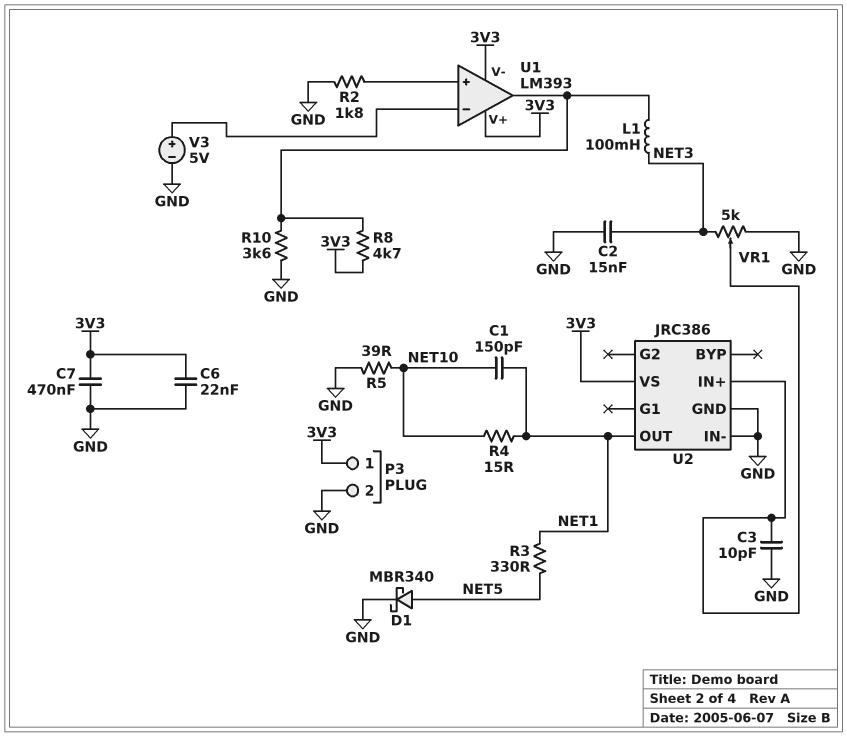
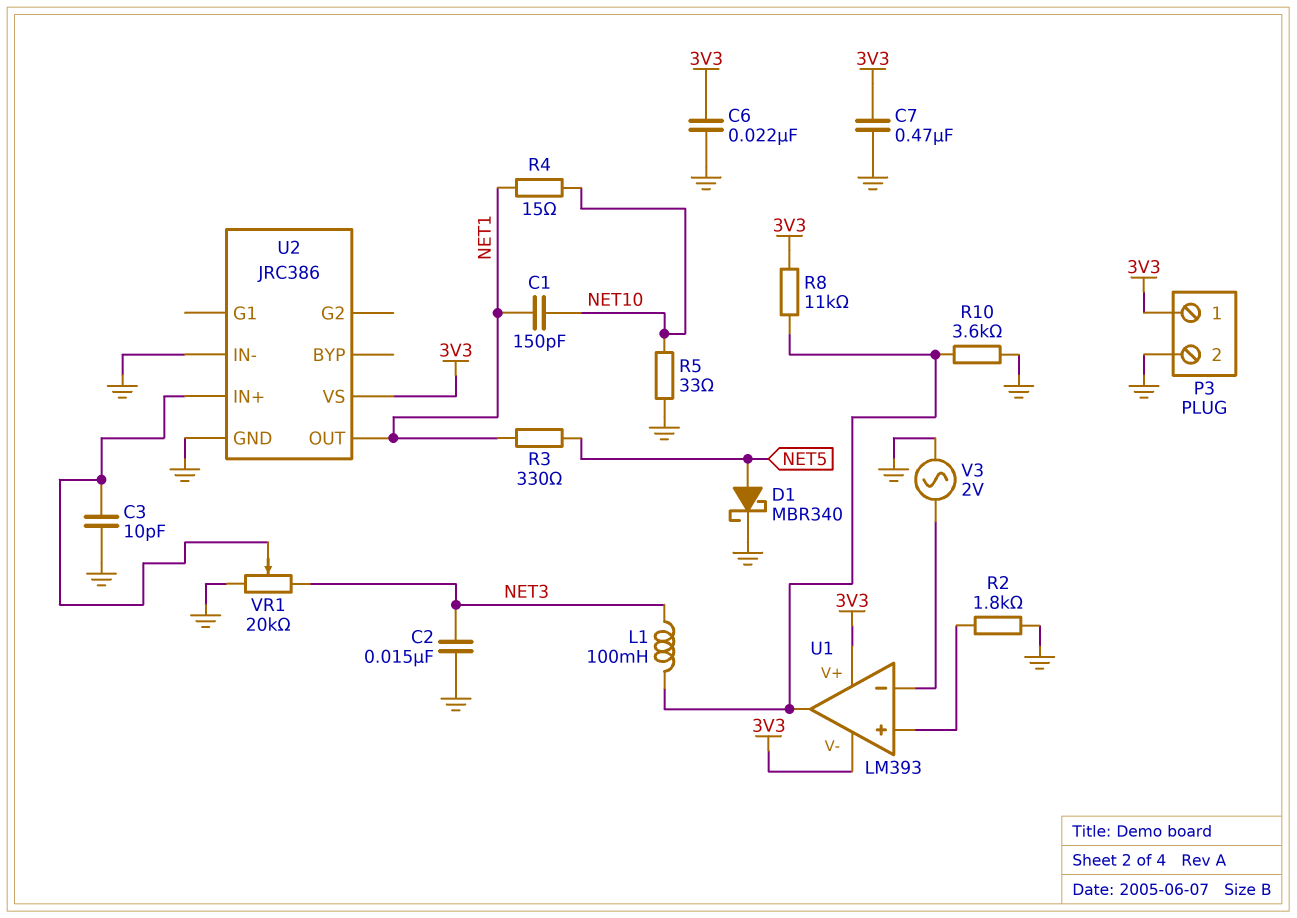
R5: 39 (GND, NET10) -> 33 (GND, NET10)
R8: 4.7k (3V3, U1/out) -> 11k (3V3, U1/out)
V3: 5V (plus U1/in-, minus GND) -> AC 2V (GND, U1/in-)
VR1: 5k (GND, NET3, wiper U2/IN+) -> 20k (GND, NET3, wiper U2/IN+)

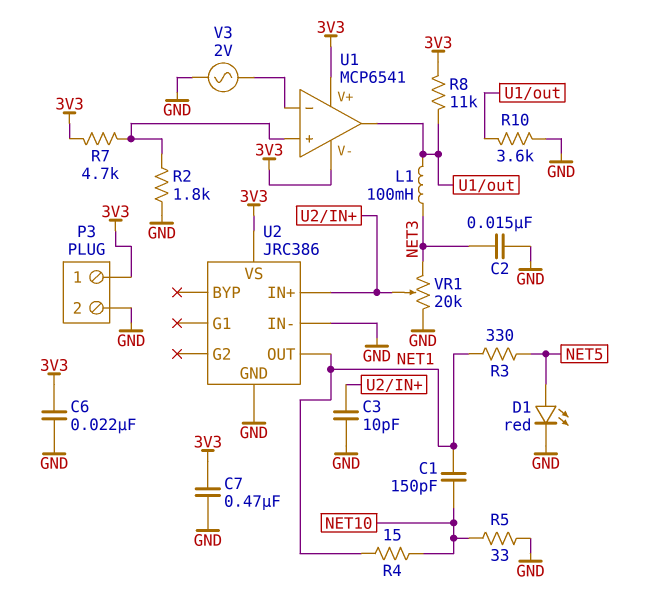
D1: schottky MBR340 (A NET5, K GND) -> LED red (A NET5, K GND)
R7: none -> 4.7k (3V3, U1/in+)
U1: LM393 -> MCP6541

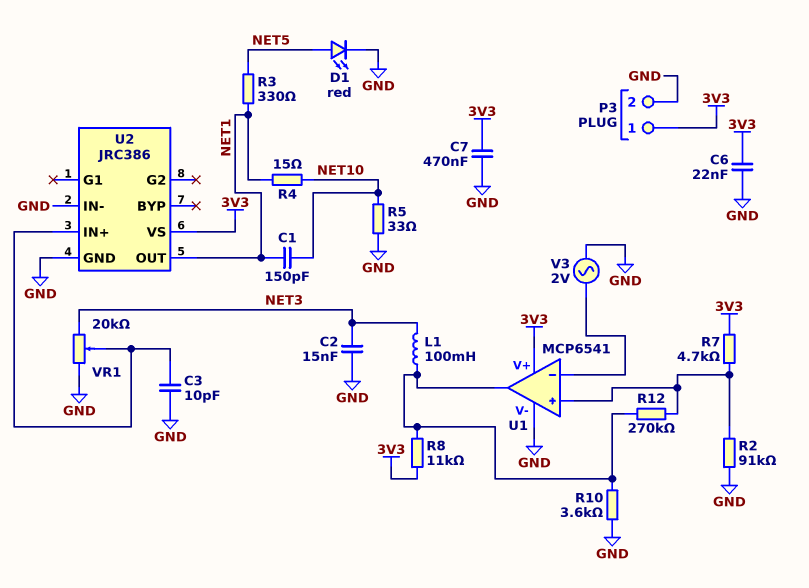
R2: 1.8k (GND, U1/in+) -> 91k (GND, U1/in+)
R12: none -> 270k (U1/in+, U1/out)
U1 pin V-: 3V3 -> GND

